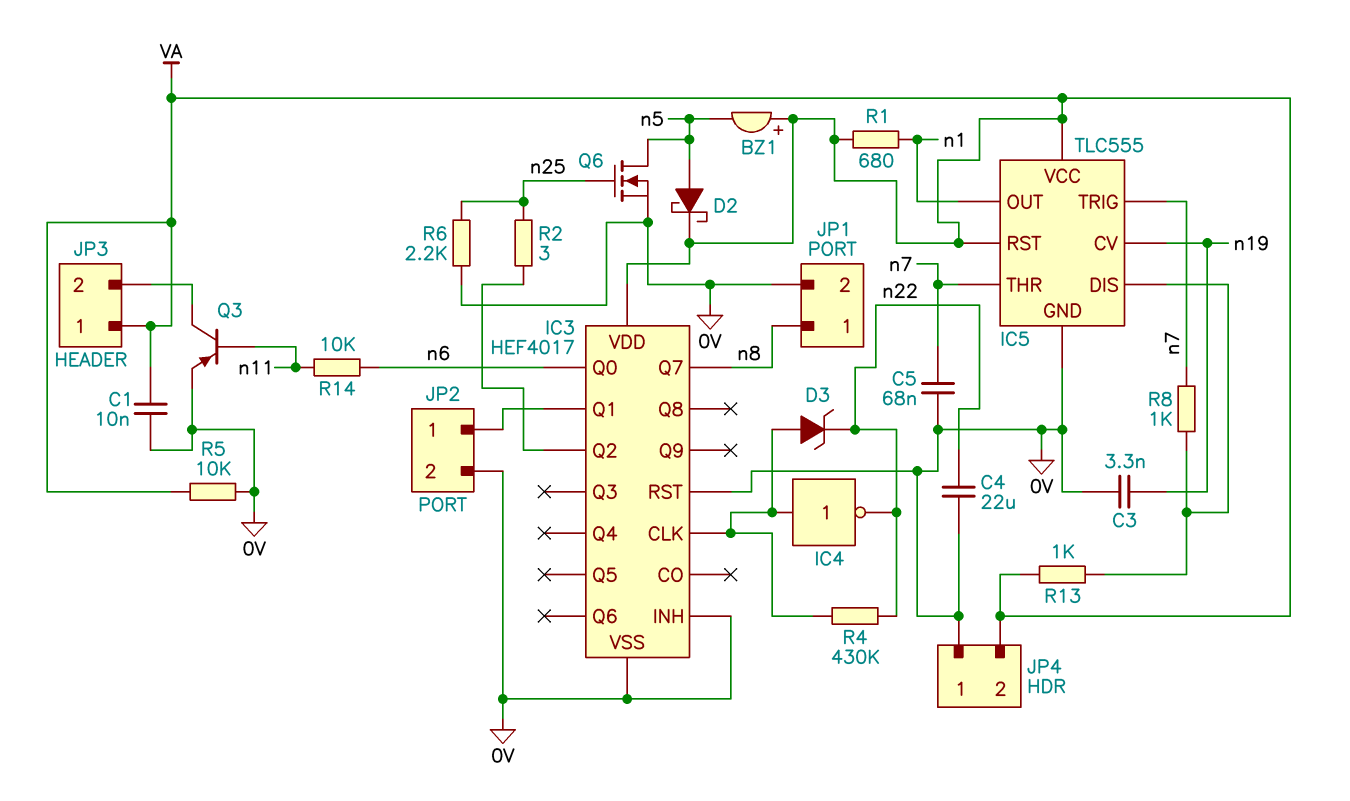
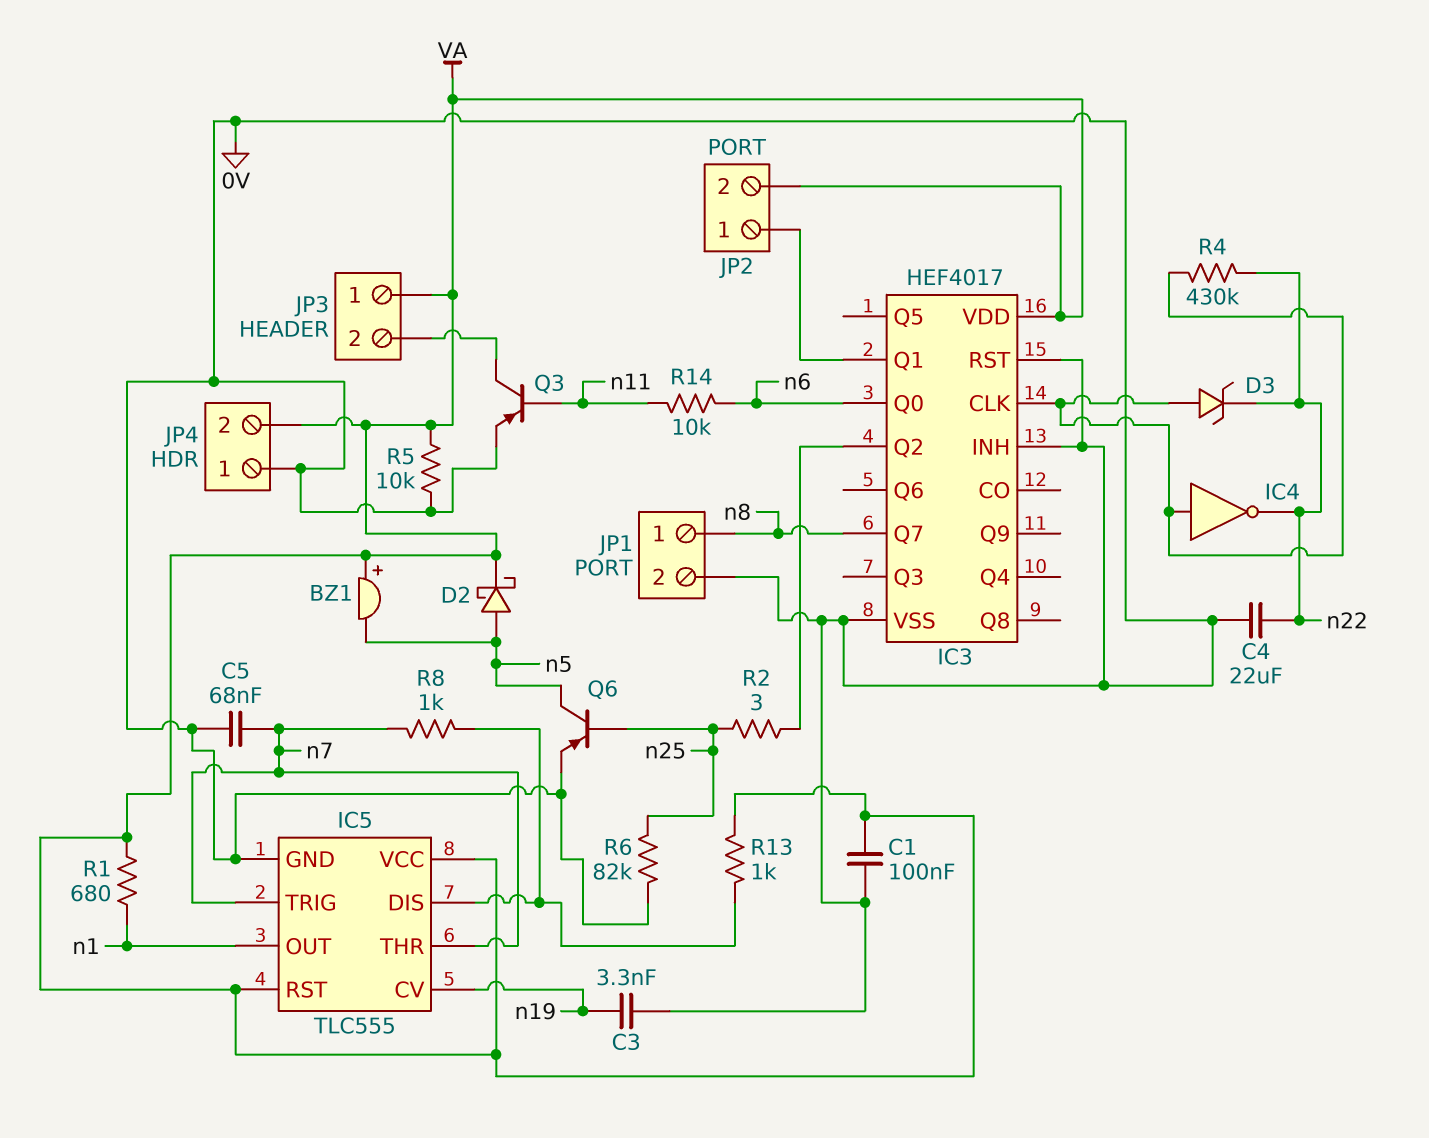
C1: 10nF (0V, VA) -> 100nF (0V, VA)
JP2 pin 2: 0V -> VA
Q6: NMOS (G n25, D n5, S 0V) -> PNP (B n25, C n5, E 0V)
R6: 2.2k (0V, n25) -> 82k (0V, n25)

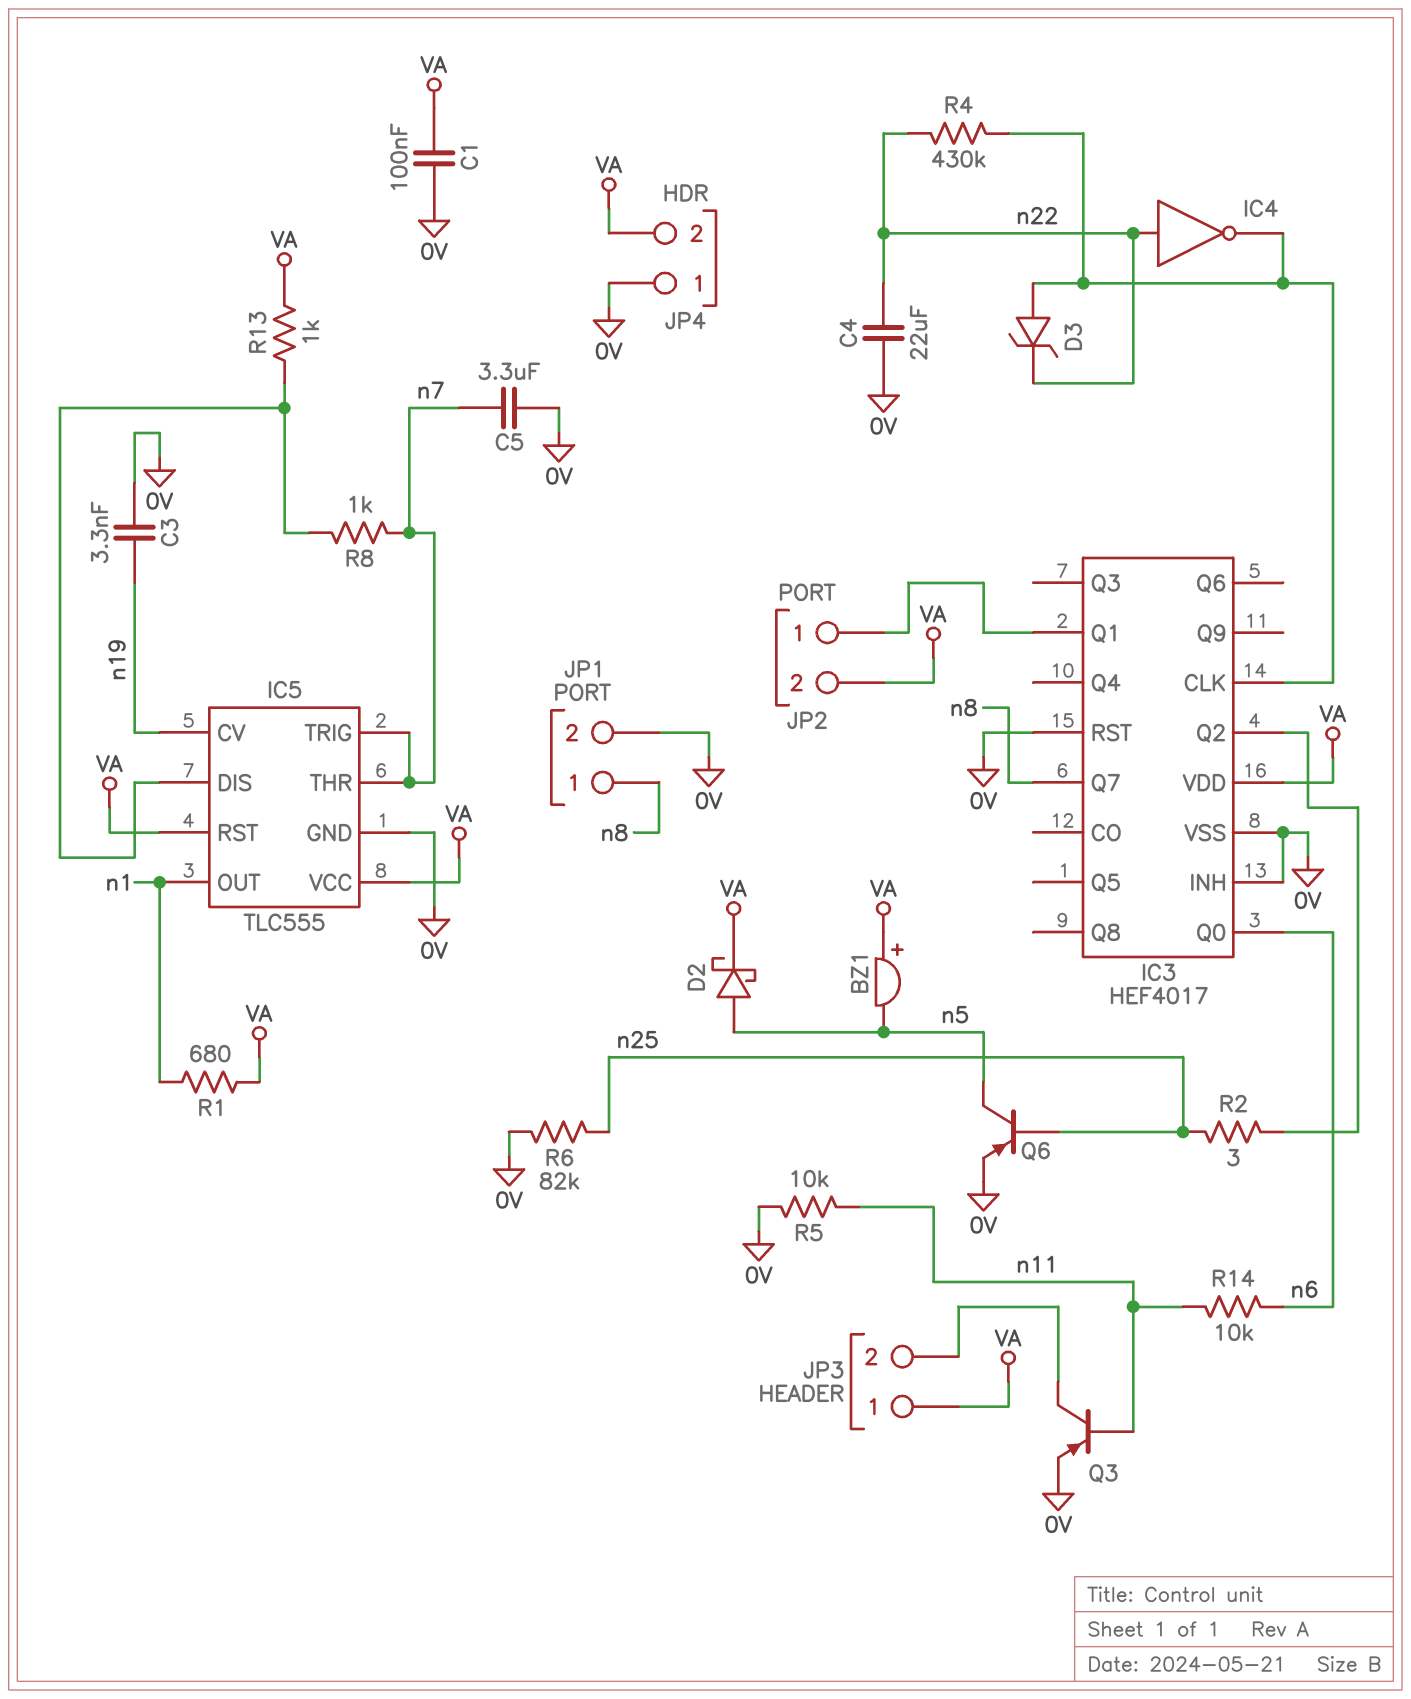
C5: 68nF (0V, n7) -> 3.3uF (0V, n7)
IC4: NOT (in IC3/CLK, out n22) -> NOT (in n22, out IC3/CLK)
R5: 10k (0V, VA) -> 10k (0V, n11)

